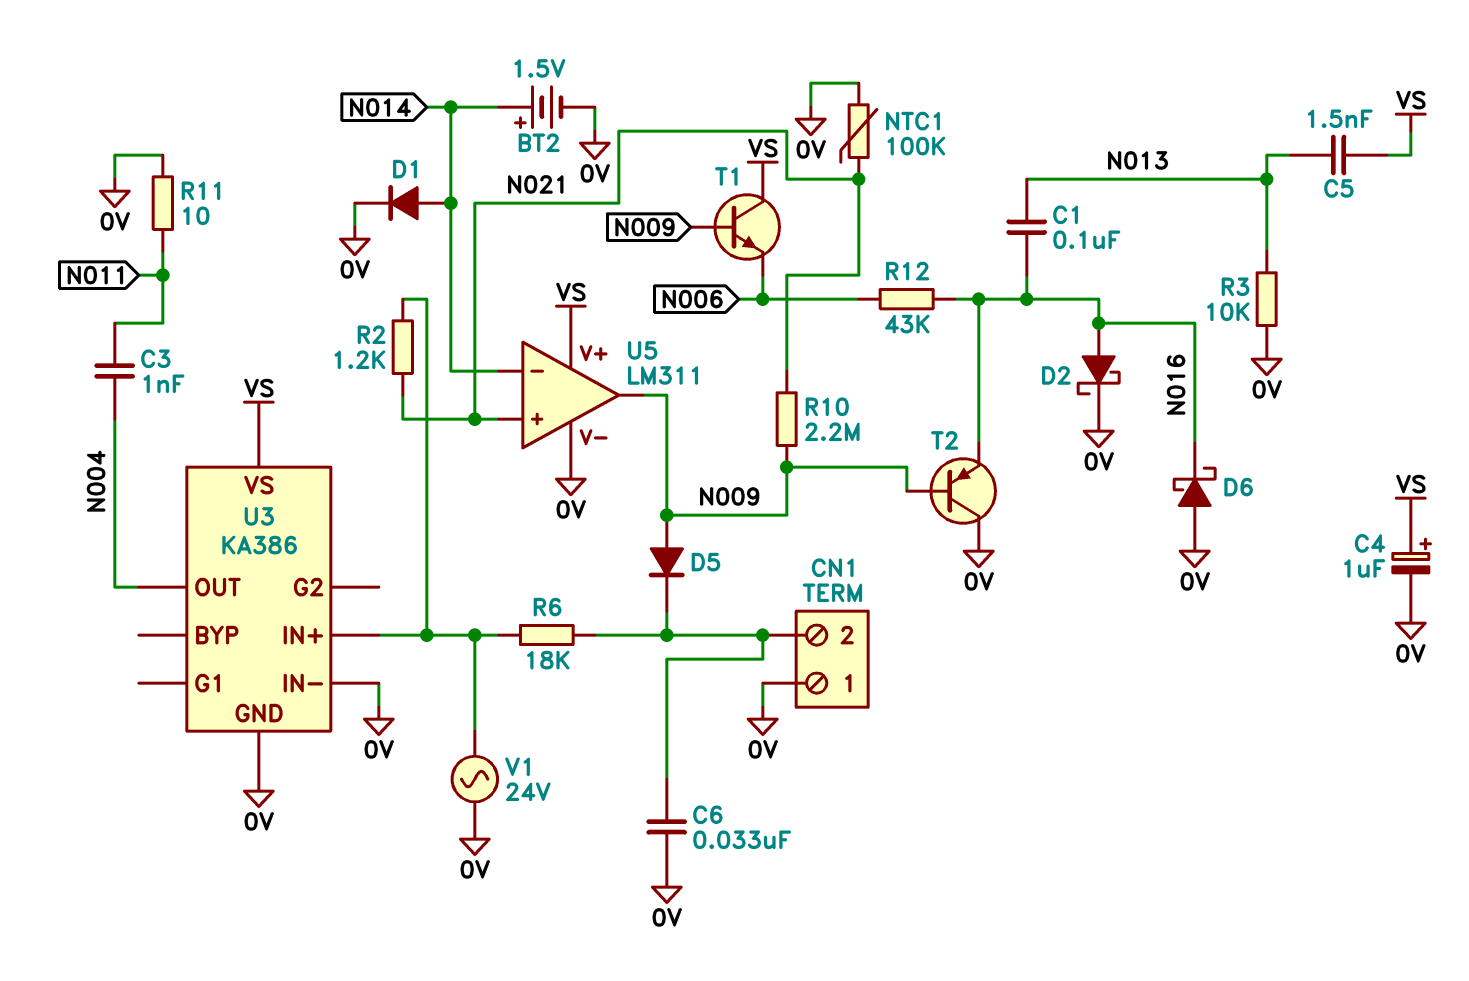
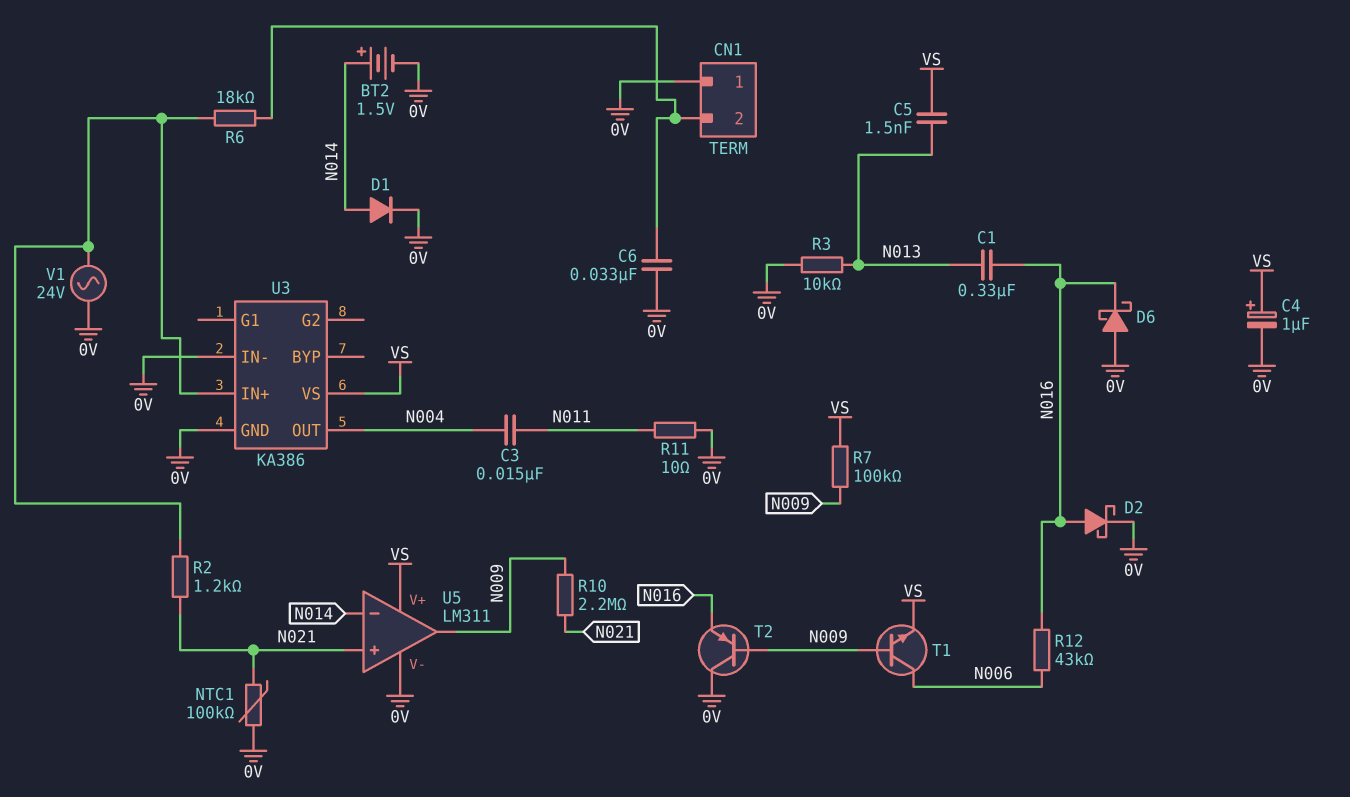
C1: 100nF (N013, N016) -> 330nF (N013, N016)
C3: 1nF (N004, N011) -> 15nF (N004, N011)
D5: diode (A N009, K CN1/2) -> none
R7: none -> 100k (N009, VS)
T1: NPN (B N009, C VS, E N006) -> NPN (B N009, C N006, E VS)

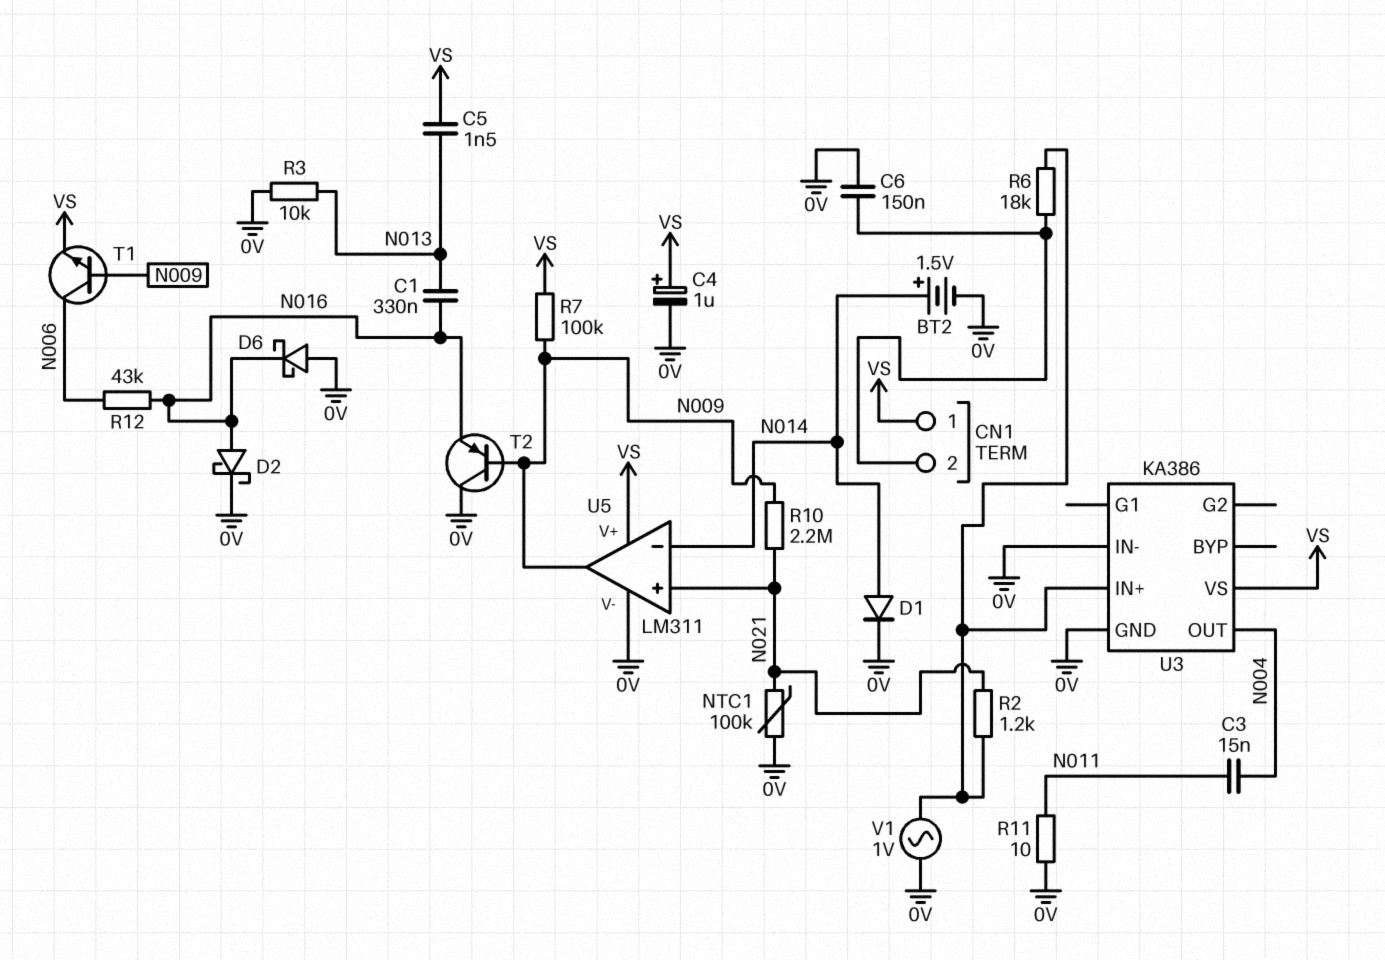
C6: 33nF (0V, CN1/2) -> 150nF (0V, CN1/2)
CN1 pin 1: 0V -> VS
V1: AC 24V (0V, U3/IN+) -> AC 1V (0V, U3/IN+)

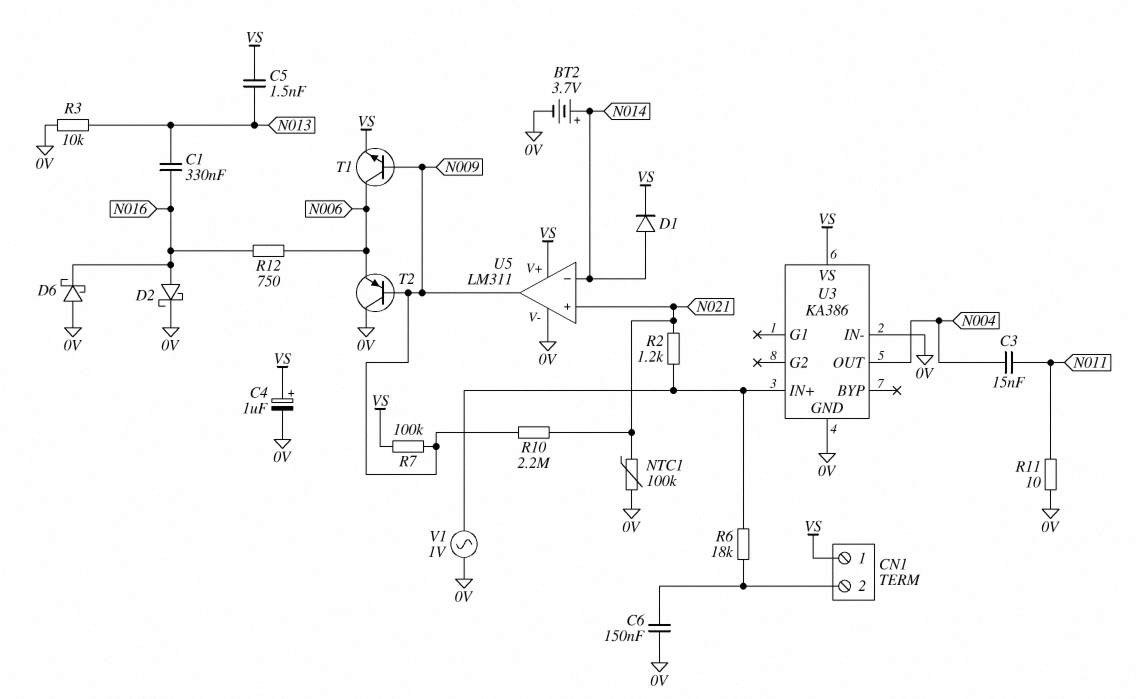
BT2: 1.5V (plus N014, minus 0V) -> 3.7V (plus N014, minus 0V)
D1: diode (A N014, K 0V) -> diode (A N014, K VS)
R12: 43k (N006, N016) -> 750 (N006, N016)
T2: PNP (B N009, C 0V, E N016) -> PNP (B N009, C 0V, E N006)

